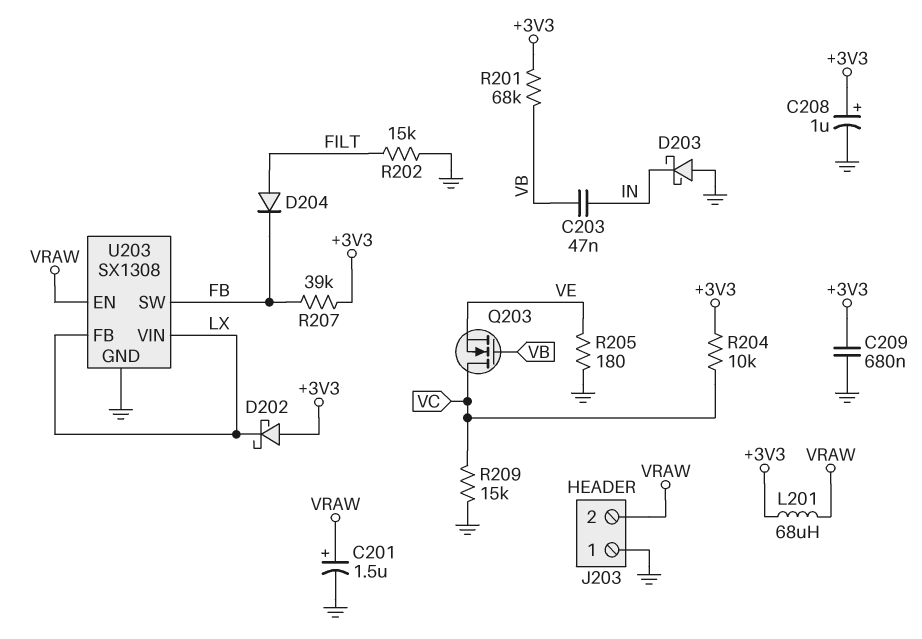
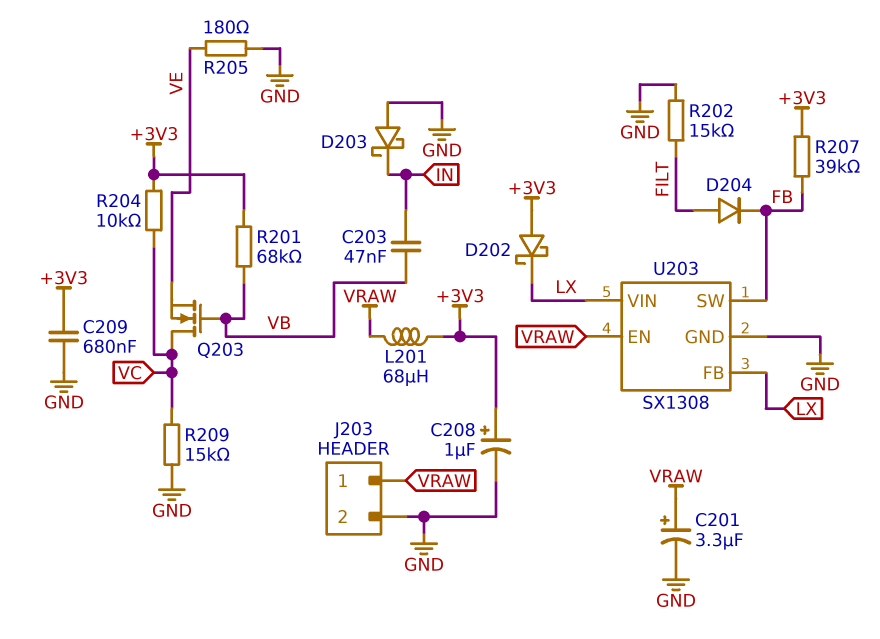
C201: 1.5uF (plus VRAW, minus GND) -> 3.3uF (plus VRAW, minus GND)
J203 pin 1: GND -> VRAW
J203 pin 2: VRAW -> GND

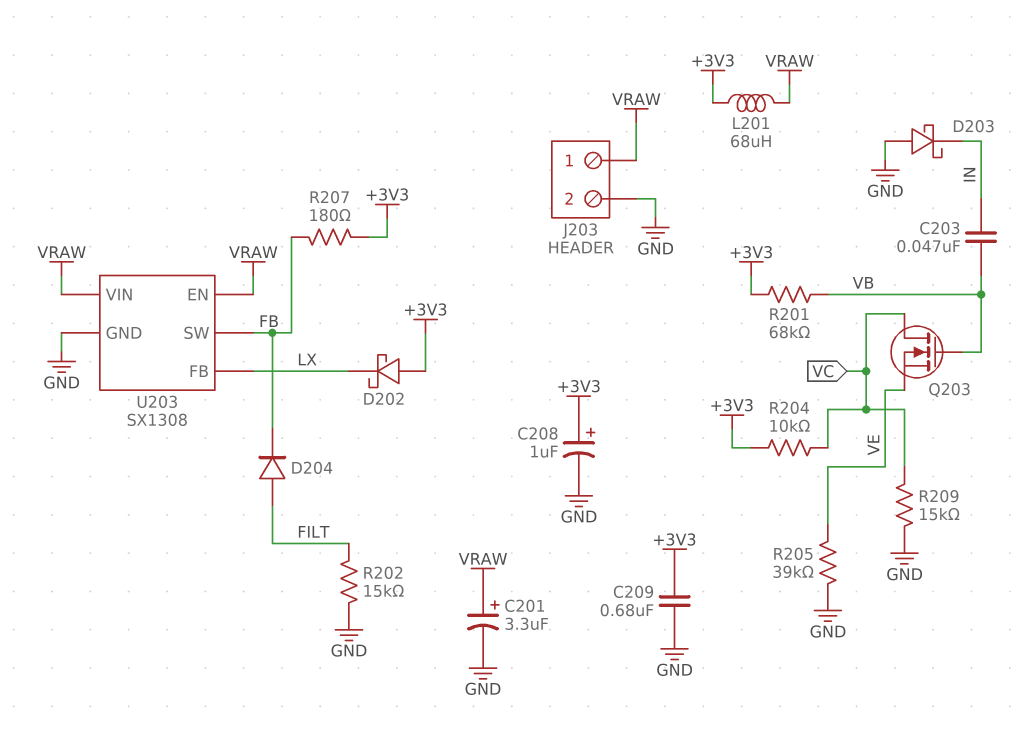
R205: 180 (GND, VE) -> 39k (GND, VE)
R207: 39k (+3V3, FB) -> 180 (+3V3, FB)
U203 pin VIN: LX -> VRAW

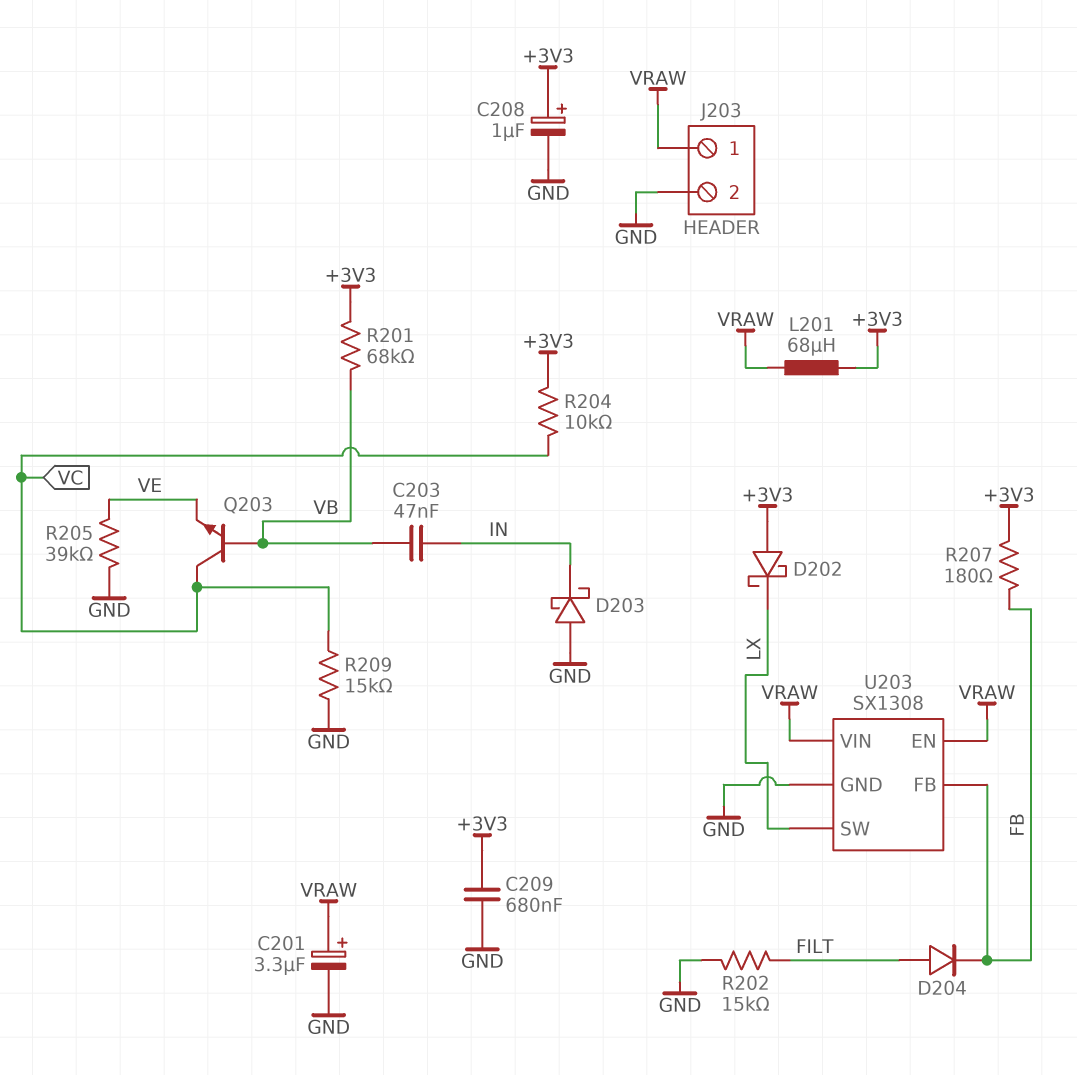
Q203: NMOS (G VB, D VC, S VE) -> NPN (B VB, C VC, E VE)
U203 pin FB: LX -> FB
U203 pin SW: FB -> LX

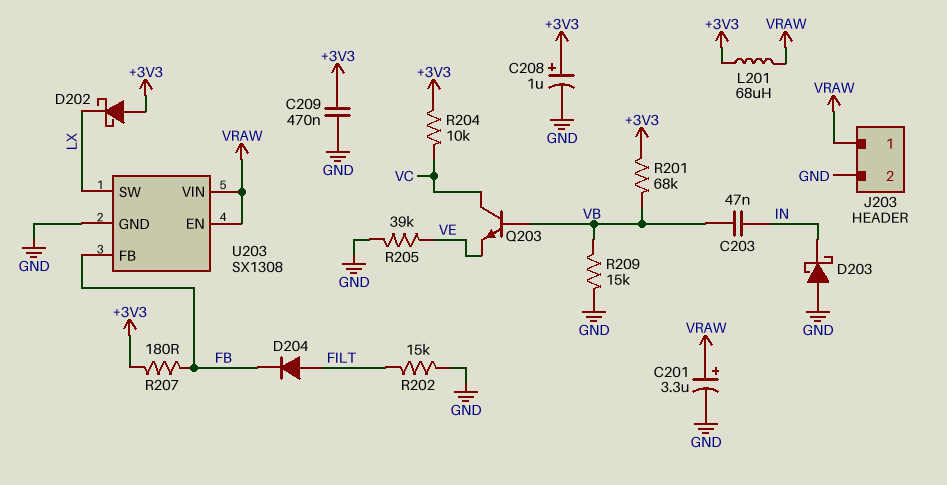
C209: 680nF (+3V3, GND) -> 470nF (+3V3, GND)
R209: 15k (GND, VC) -> 15k (GND, VB)

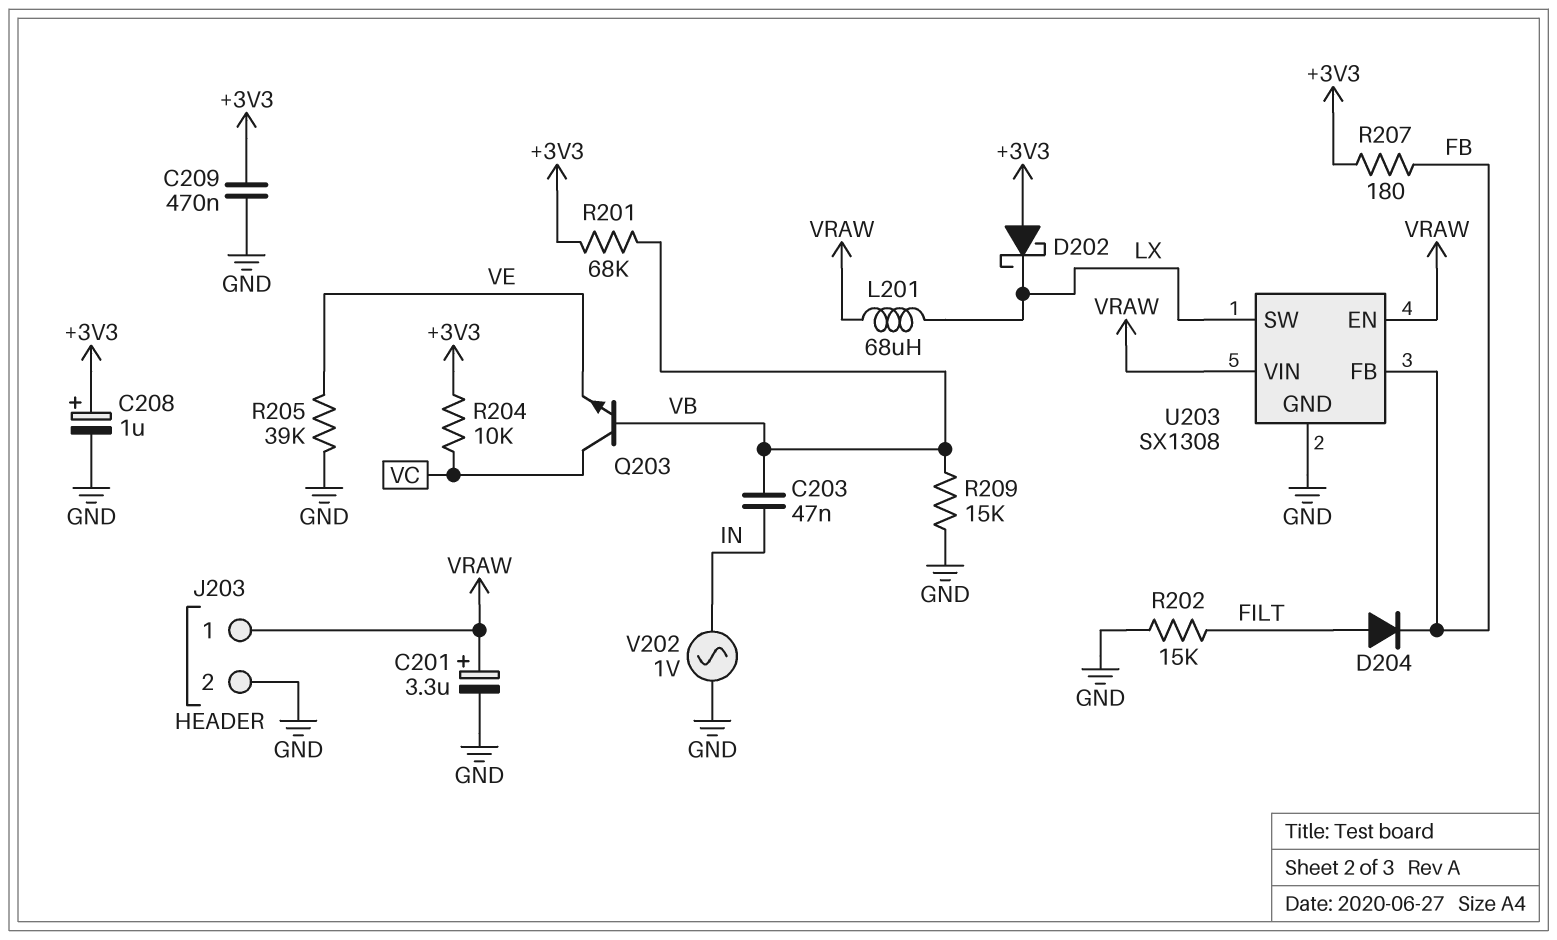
D203: schottky (A GND, K IN) -> none
L201: 68uH (+3V3, VRAW) -> 68uH (LX, VRAW)
V202: none -> AC 1V (GND, IN)

